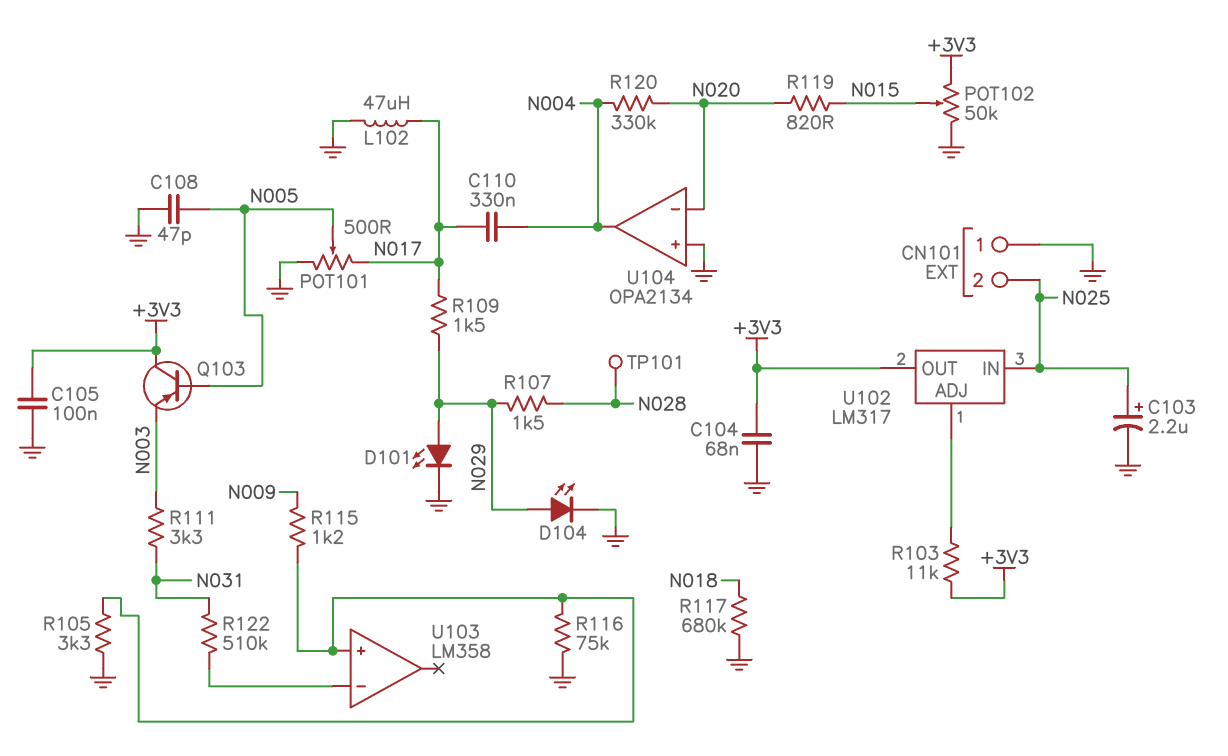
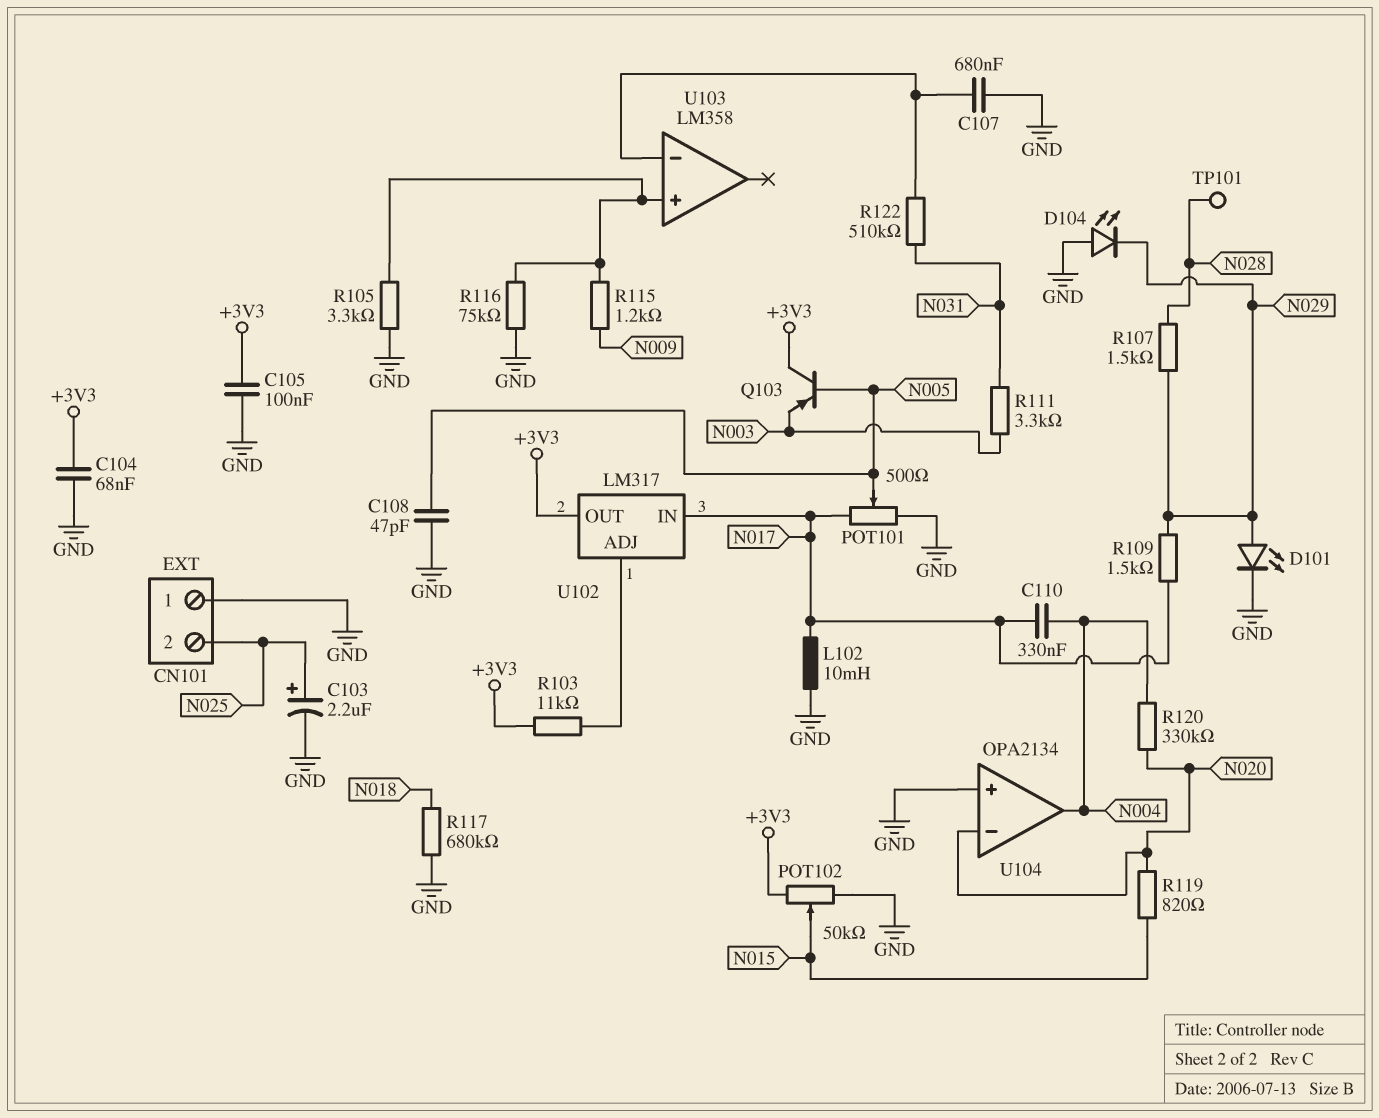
C107: none -> 680nF (GND, U103/in-)
D104: LED (A N029, K GND) -> LED (A GND, K N029)
L102: 47uH (GND, N017) -> 10mH (GND, N017)
U102 pin IN: N025 -> N017

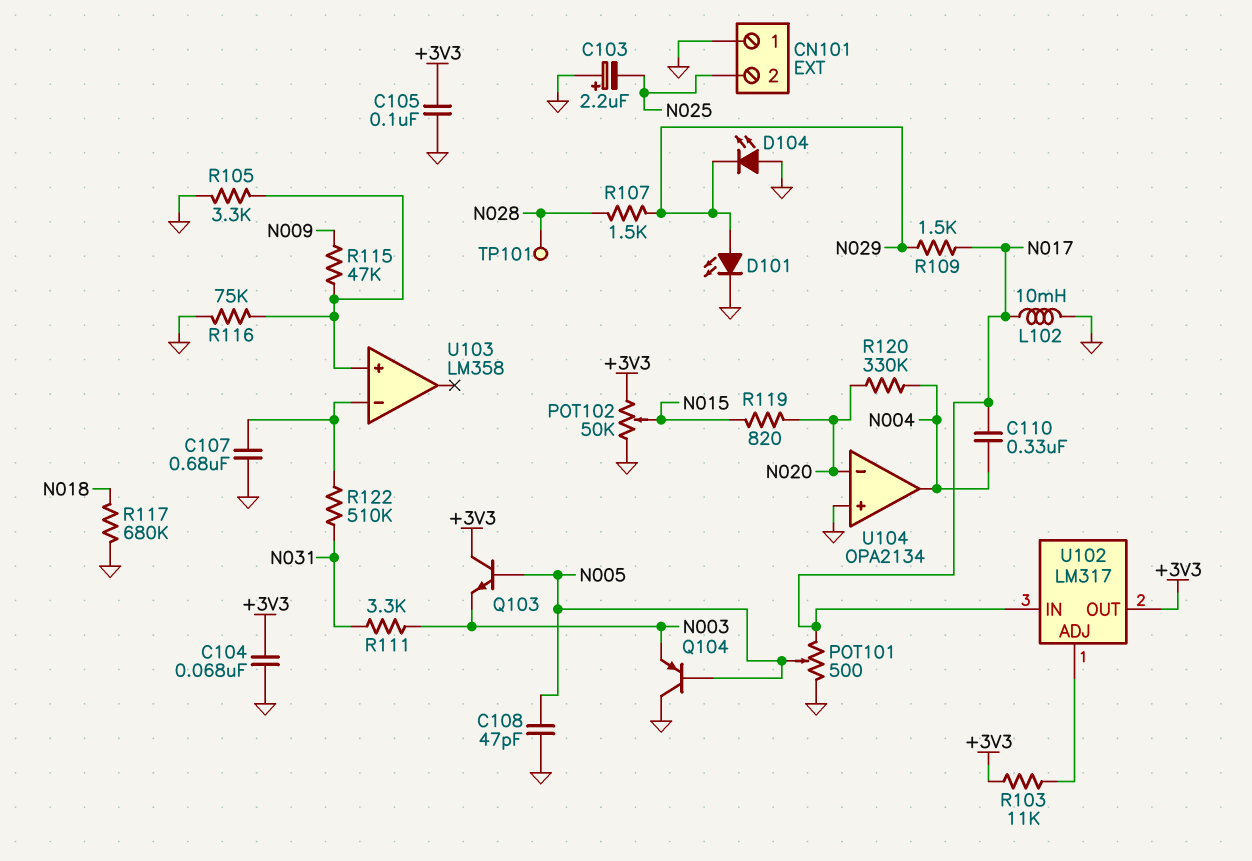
C103: 2.2uF (plus N025, minus GND) -> 2.2uF (plus GND, minus N025)
Q103: PNP (B N005, C +3V3, E N003) -> NPN (B N005, C +3V3, E N003)
Q104: none -> PNP (B N005, C GND, E N003)
R115: 1.2k (N009, U103/in+) -> 47k (N009, U103/in+)

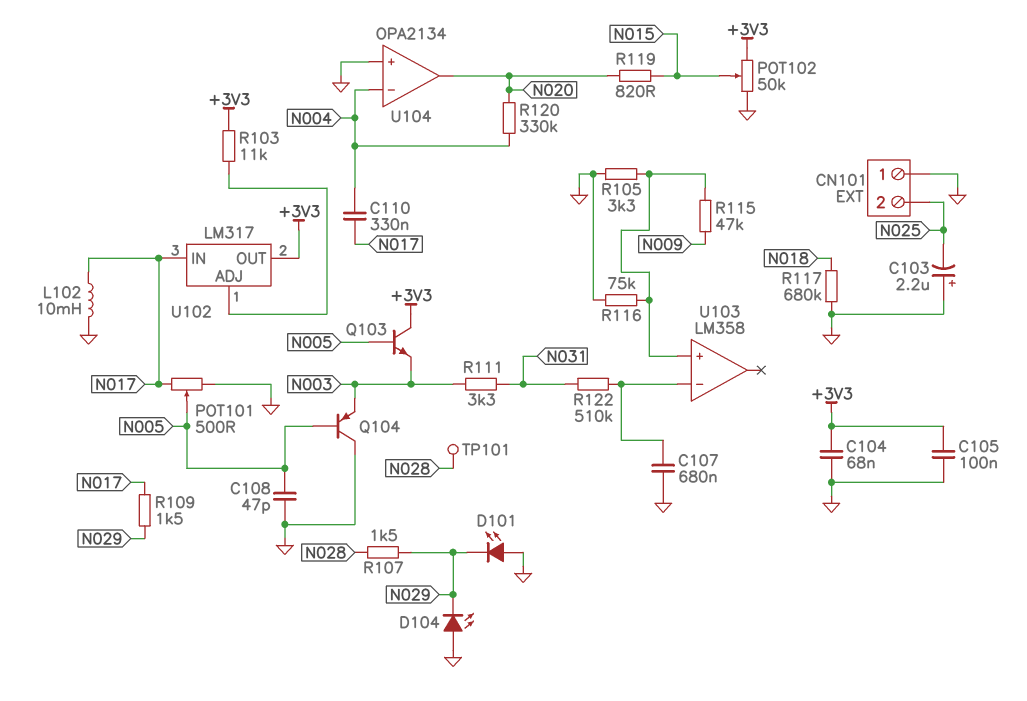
D101: LED (A N029, K GND) -> LED (A GND, K N029)
U104 pin in-: N020 -> N004
U104 pin out: N004 -> N020

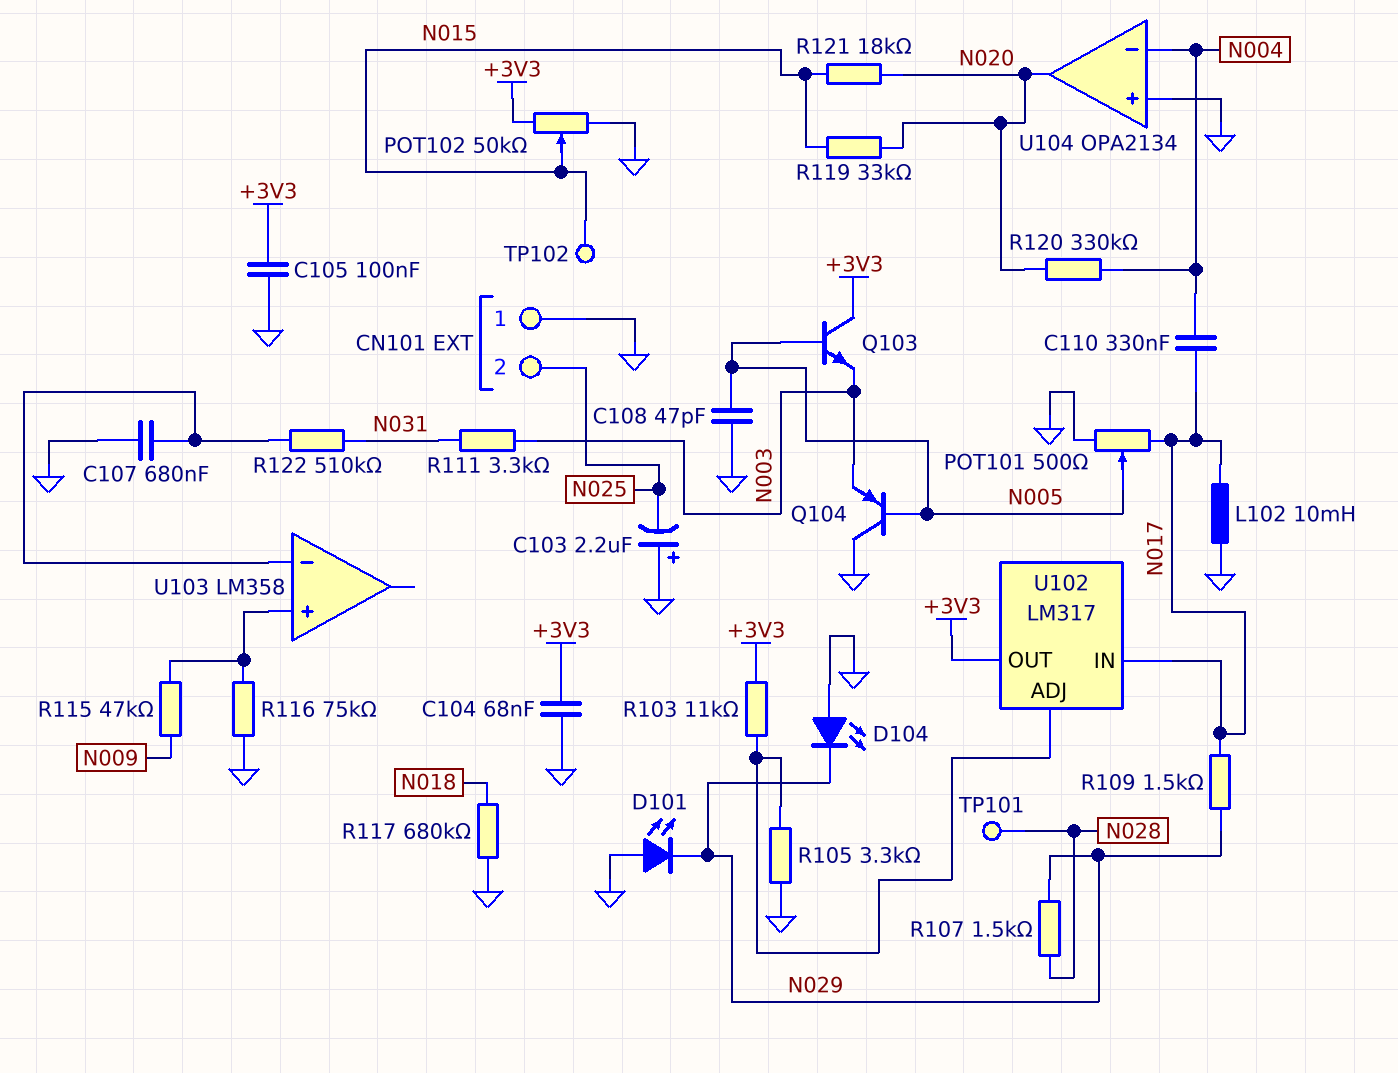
R105: 3.3k (GND, U103/in+) -> 3.3k (GND, U102/ADJ)
R119: 820 (N015, N020) -> 33k (N015, N020)
R121: none -> 18k (N015, N020)
TP102: none -> test point (N015)

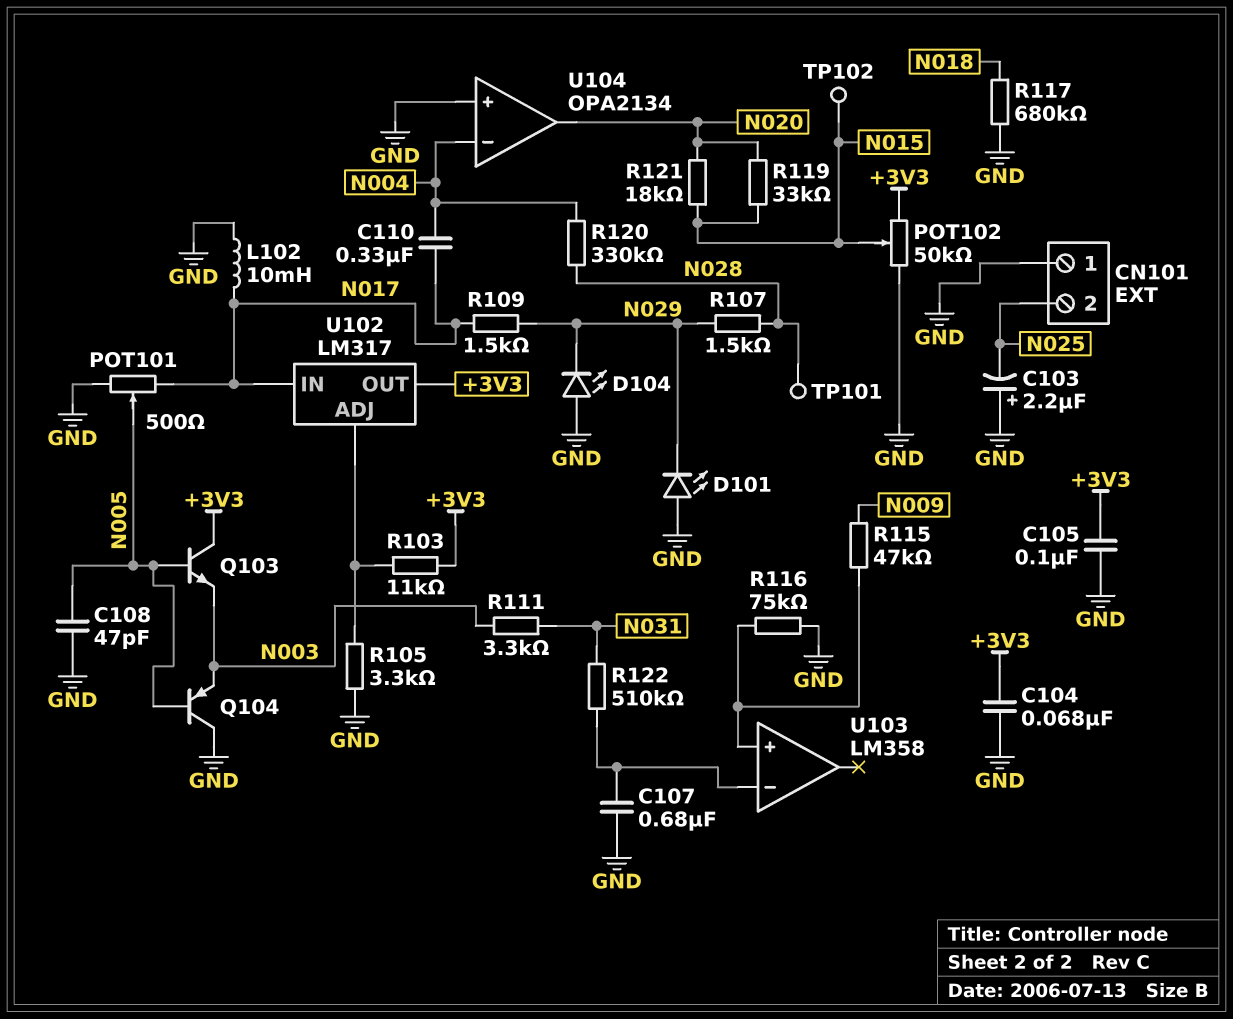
R120: 330k (N004, N020) -> 330k (N004, N028)

